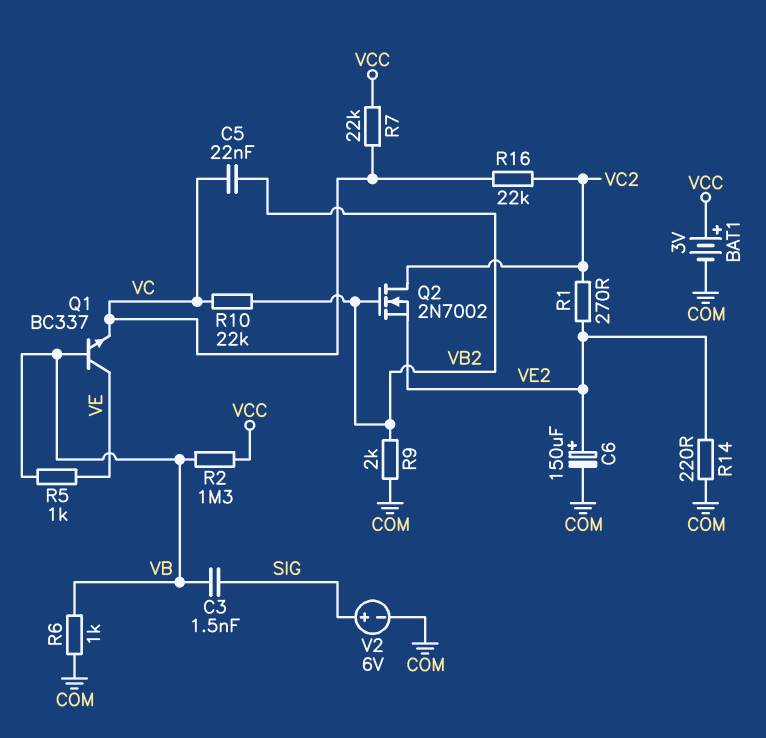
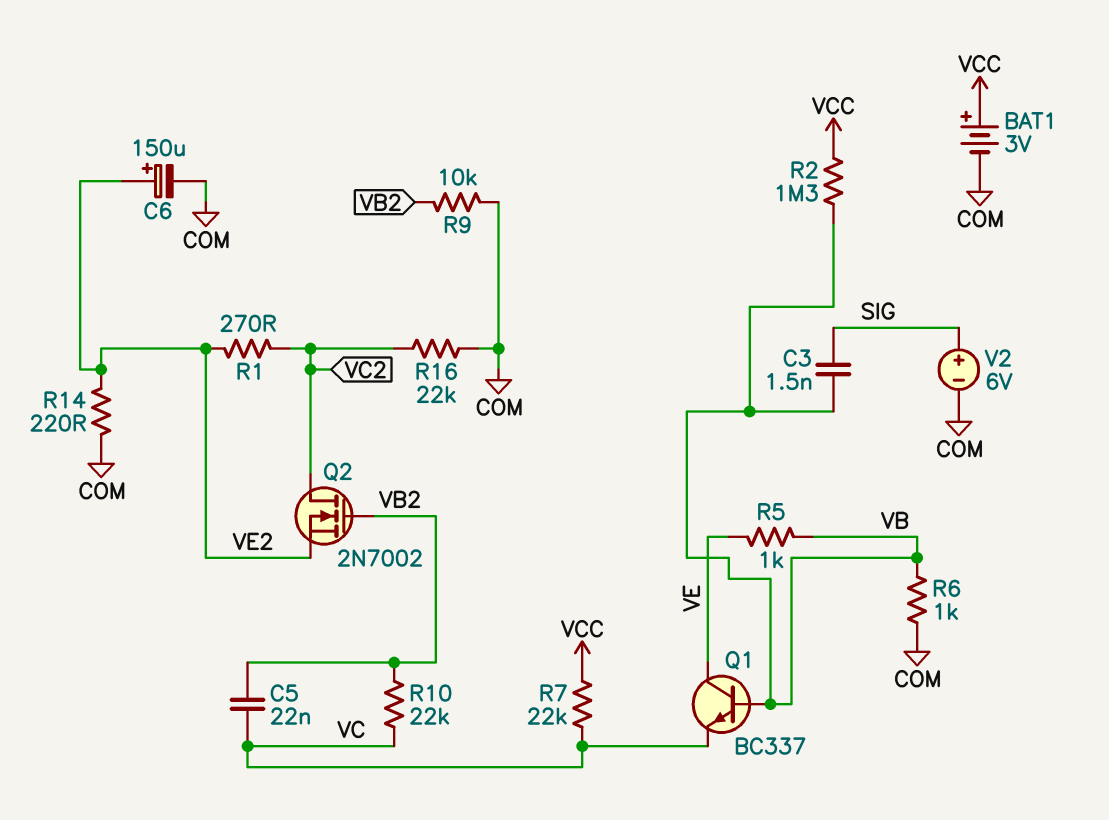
R9: 2k (COM, VB2) -> 10k (COM, VB2)
R16: 22k (VC, VC2) -> 22k (COM, VC2)

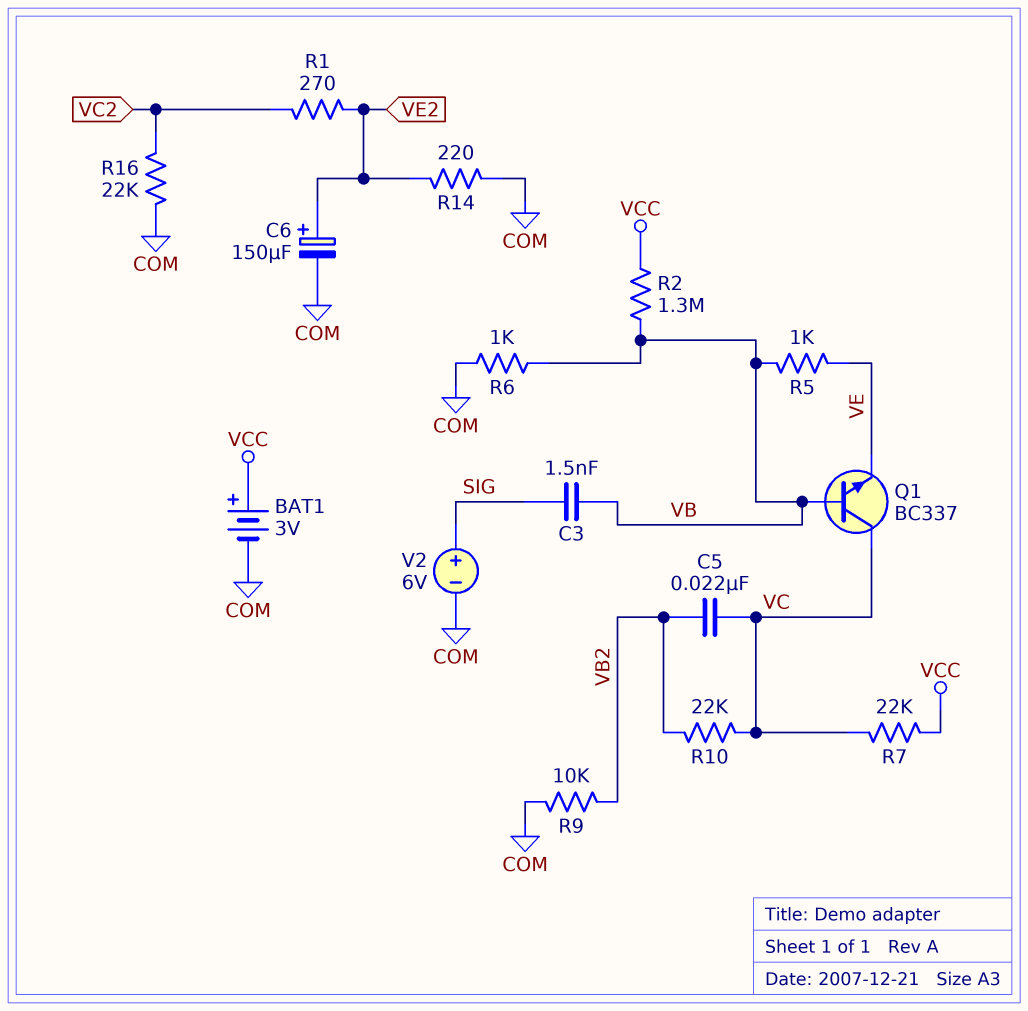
Q1: NPN BC337 (B VB, C VE, E VC) -> NPN BC337 (B VB, C VC, E VE)
Q2: NMOS 2N7002 (G VB2, D VC2, S VE2) -> none

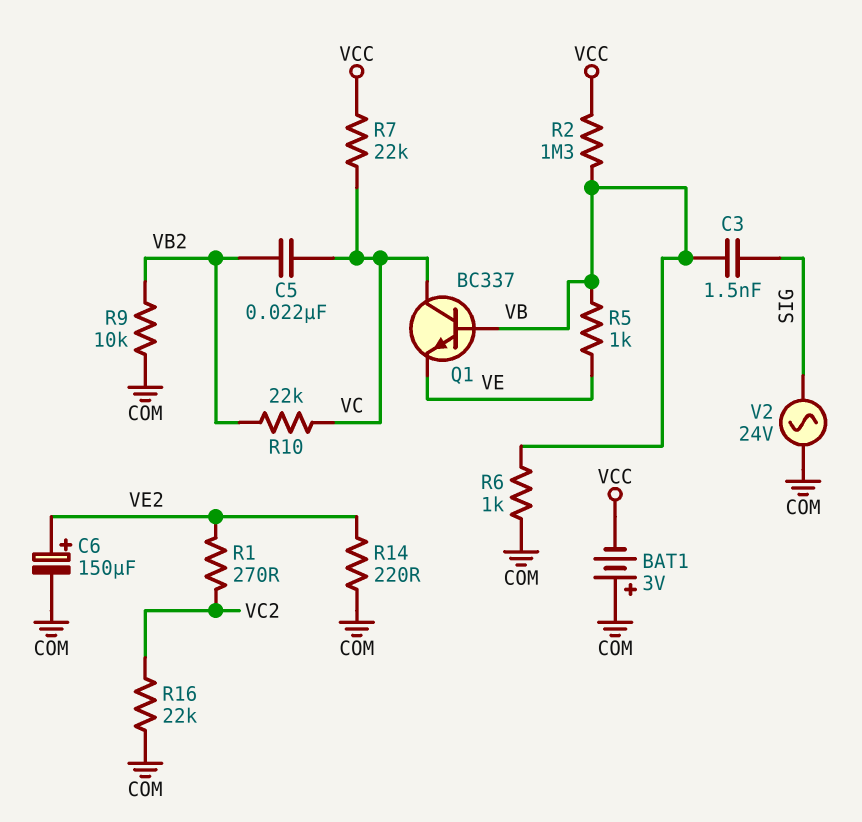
BAT1: 3V (plus VCC, minus COM) -> 3V (plus COM, minus VCC)
V2: 6V (plus SIG, minus COM) -> AC 24V (COM, SIG)

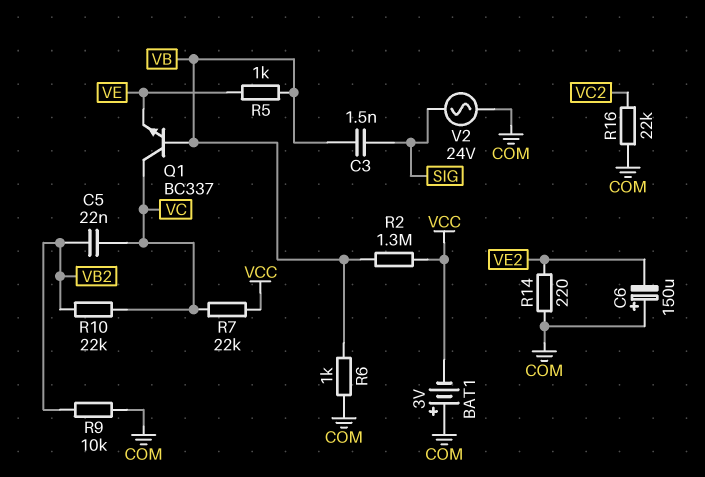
C6: 150uF (plus VE2, minus COM) -> 150uF (plus COM, minus VE2)
R1: 270 (VC2, VE2) -> none

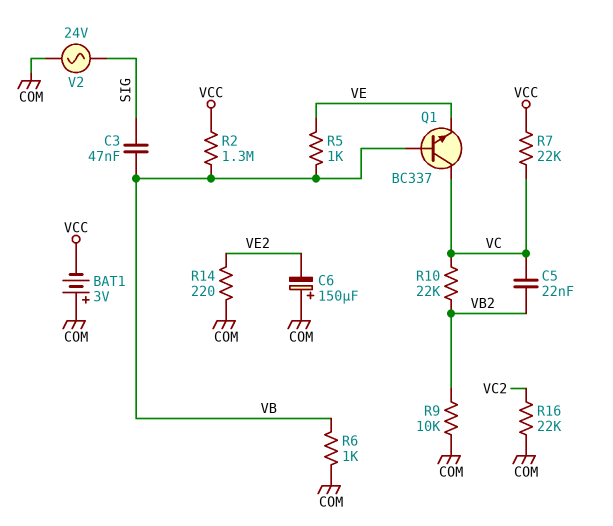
C3: 1.5nF (SIG, VB) -> 47nF (SIG, VB)

